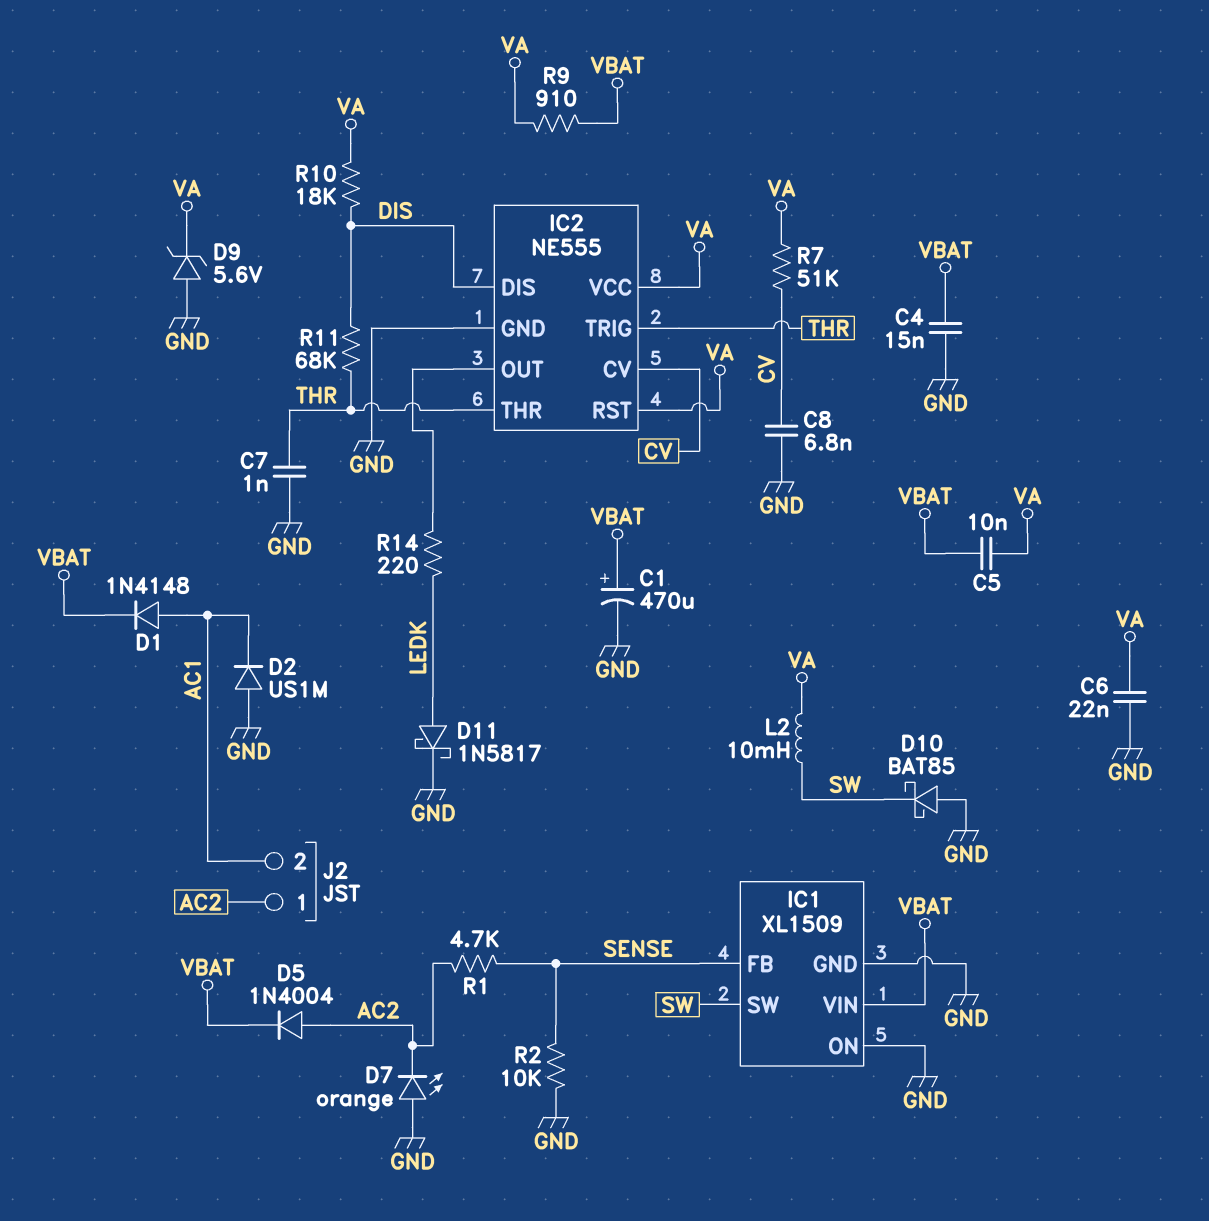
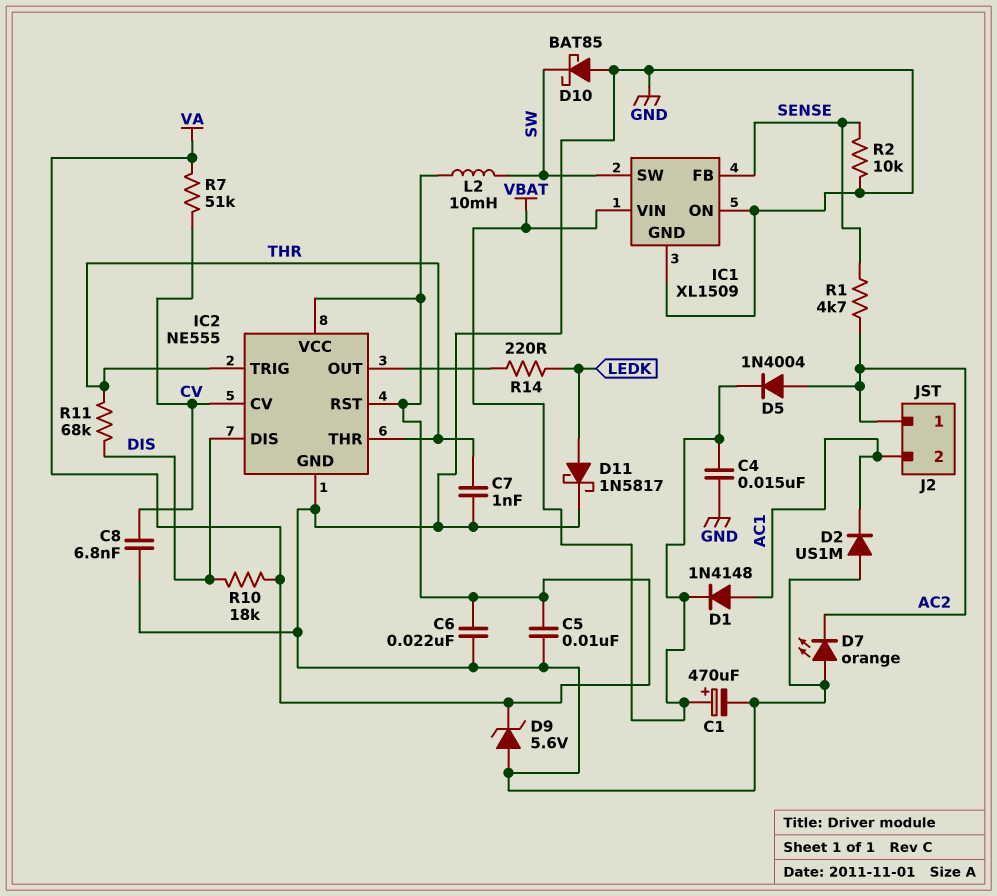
C5: 10nF (VA, VBAT) -> 10nF (GND, VA)
R9: 910 (VA, VBAT) -> none

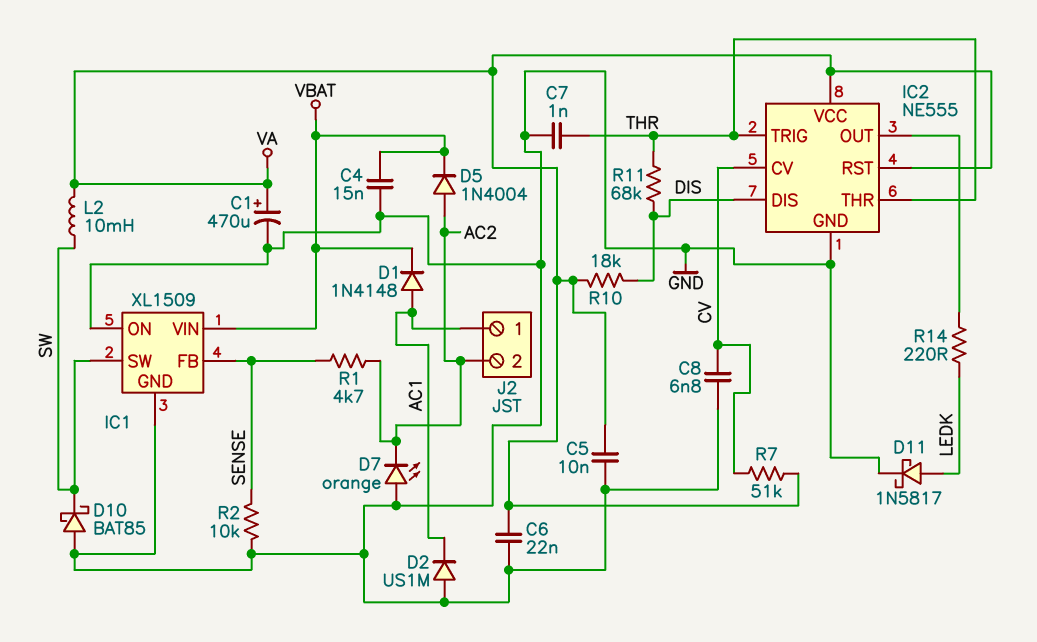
C1: 470uF (plus VBAT, minus GND) -> 470uF (plus VA, minus GND)
D9: zener 5.6V (A GND, K VA) -> none
J2 pin 1: AC2 -> AC1
J2 pin 2: AC1 -> AC2

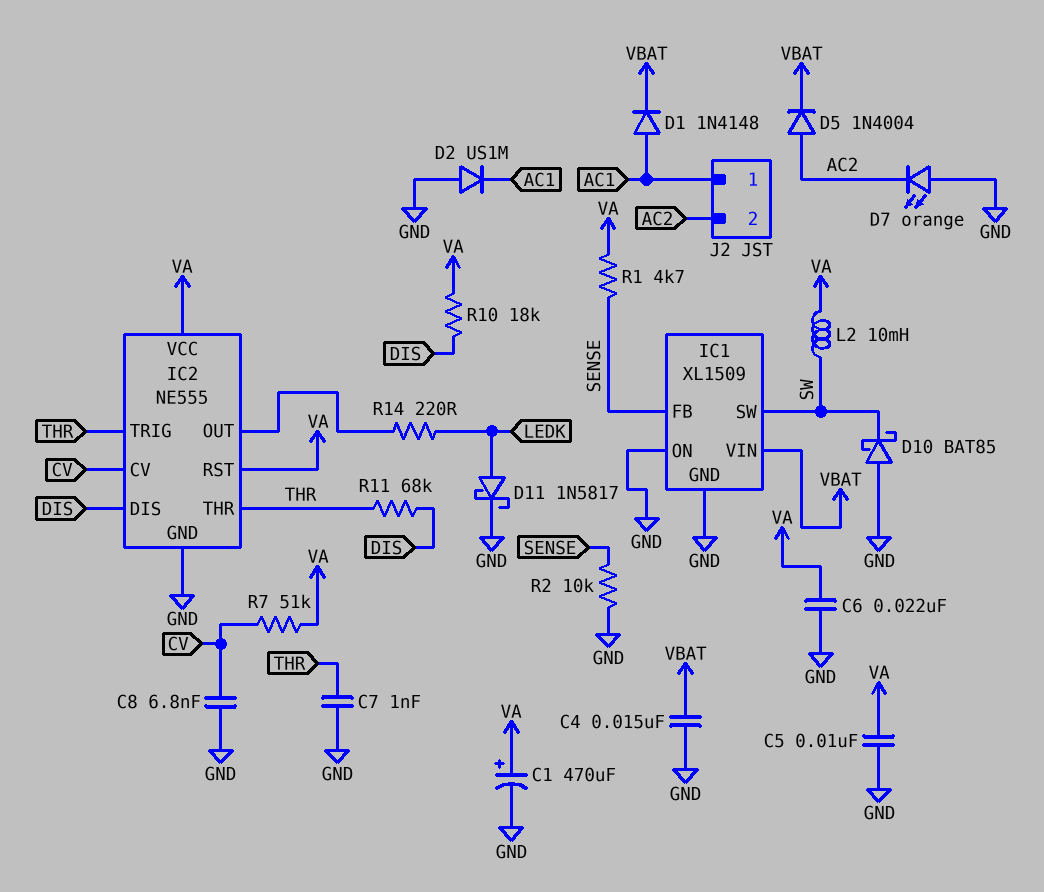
R1: 4.7k (AC2, SENSE) -> 4.7k (SENSE, VA)

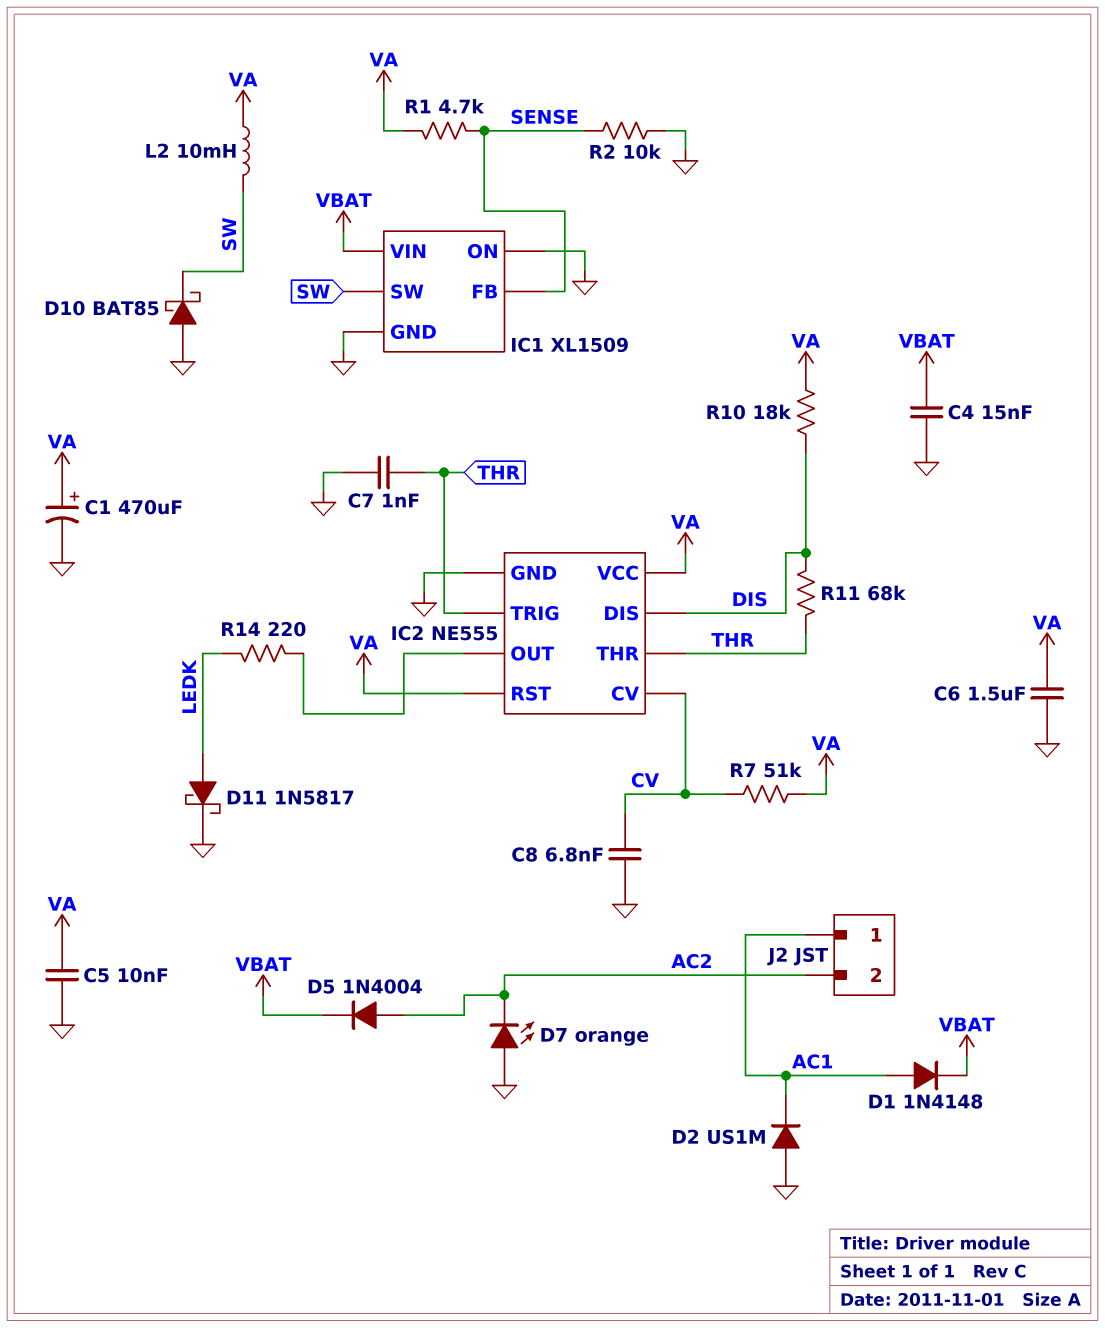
C6: 22nF (GND, VA) -> 1.5uF (GND, VA)

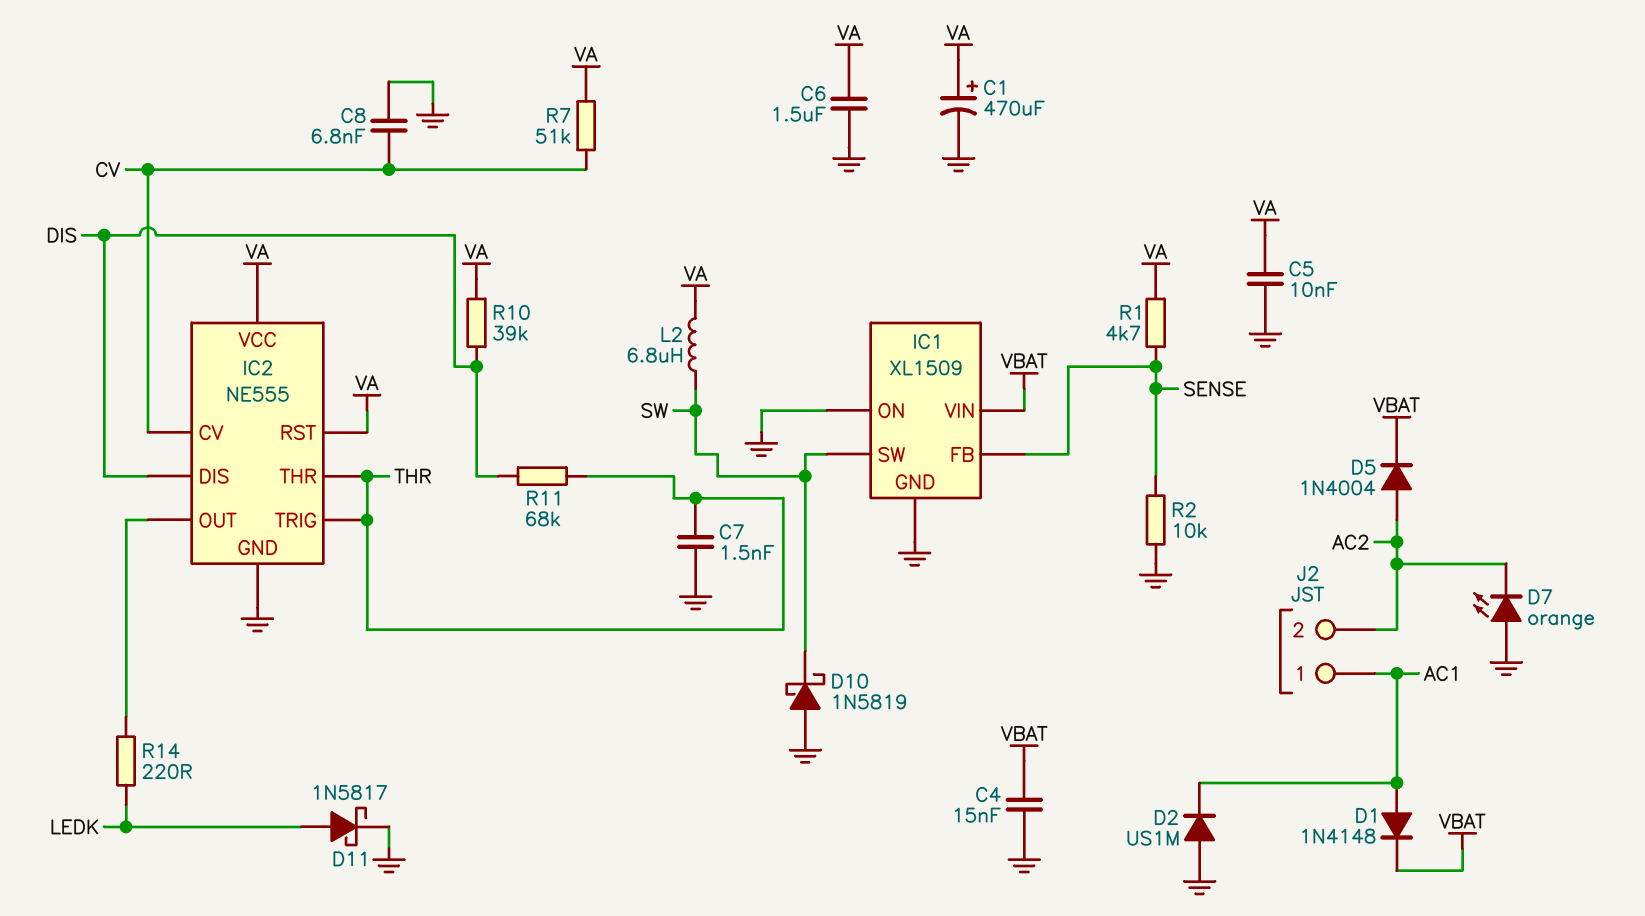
C7: 1nF (GND, THR) -> 1.5nF (GND, THR)
D10: schottky BAT85 (A GND, K SW) -> schottky 1N5819 (A GND, K SW)
L2: 10mH (SW, VA) -> 6.8uH (SW, VA)
R10: 18k (DIS, VA) -> 39k (DIS, VA)

